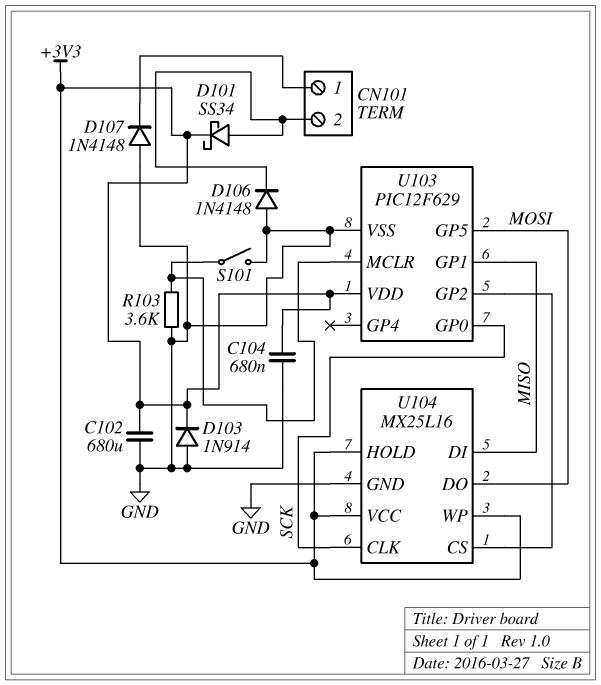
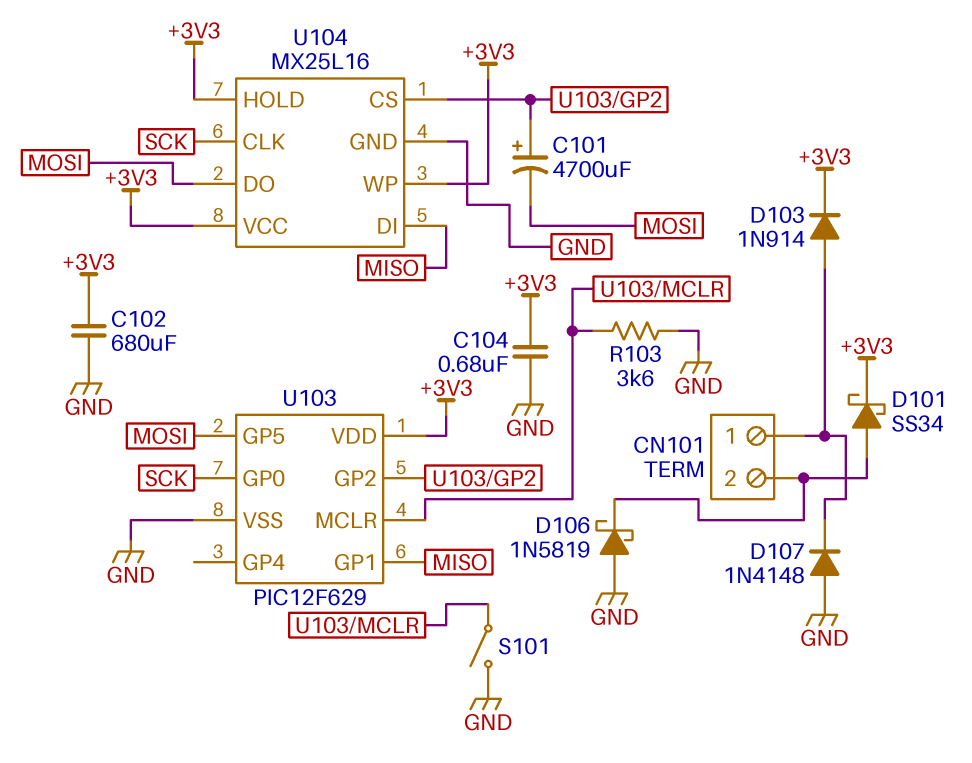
C101: none -> 4700uF (plus U103/GP2, minus MOSI)
D103: diode 1N914 (A GND, K +3V3) -> diode 1N914 (A CN101/1, K +3V3)
D106: diode 1N4148 (A GND, K CN101/2) -> schottky 1N5819 (A GND, K CN101/2)

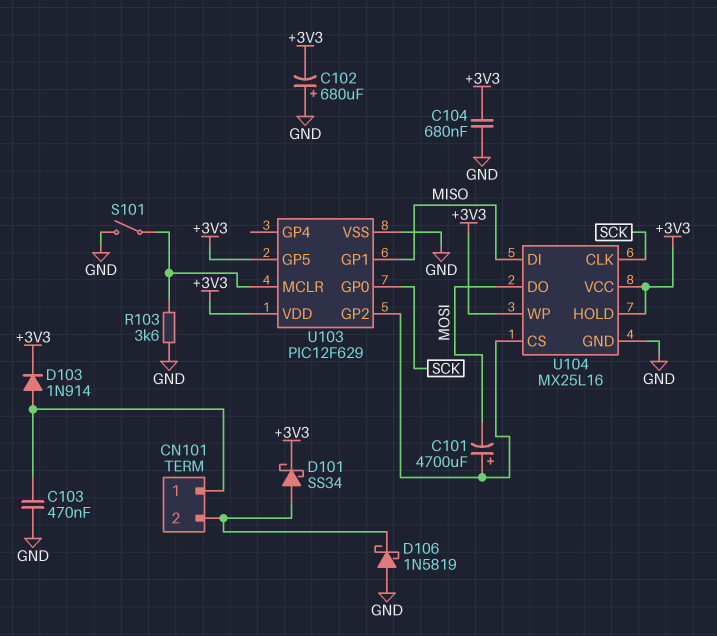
C102: 680uF (+3V3, GND) -> 680uF (plus GND, minus +3V3)
C103: none -> 470nF (CN101/1, GND)
D107: diode 1N4148 (A GND, K CN101/1) -> none
U103 pin GP5: MOSI -> +3V3

